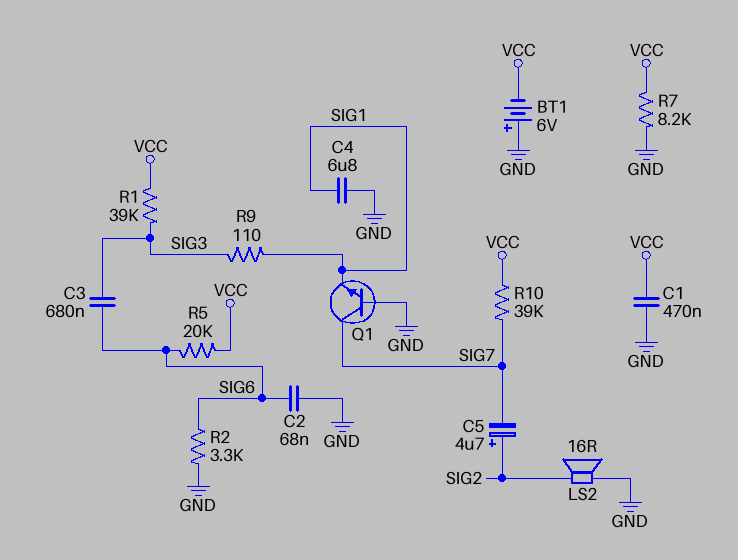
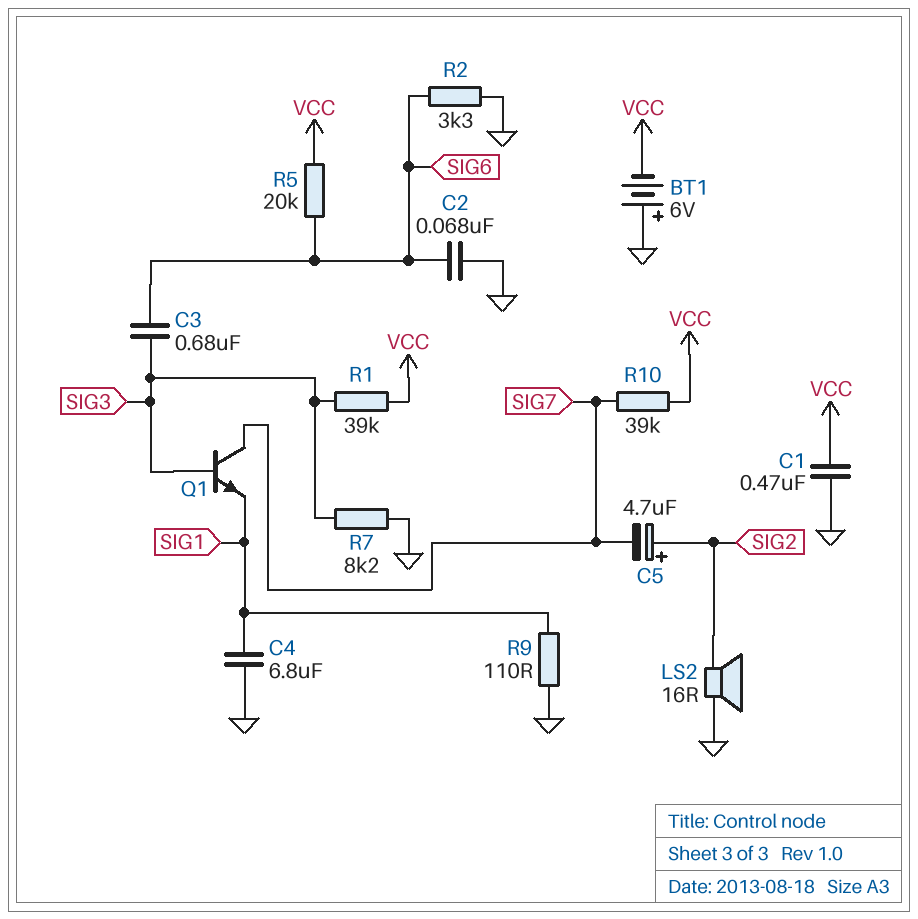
Q1: NPN (B GND, C SIG7, E SIG1) -> NPN (B SIG3, C SIG7, E SIG1)
R7: 8.2k (GND, VCC) -> 8.2k (GND, SIG3)
R9: 110 (SIG1, SIG3) -> 110 (GND, SIG1)

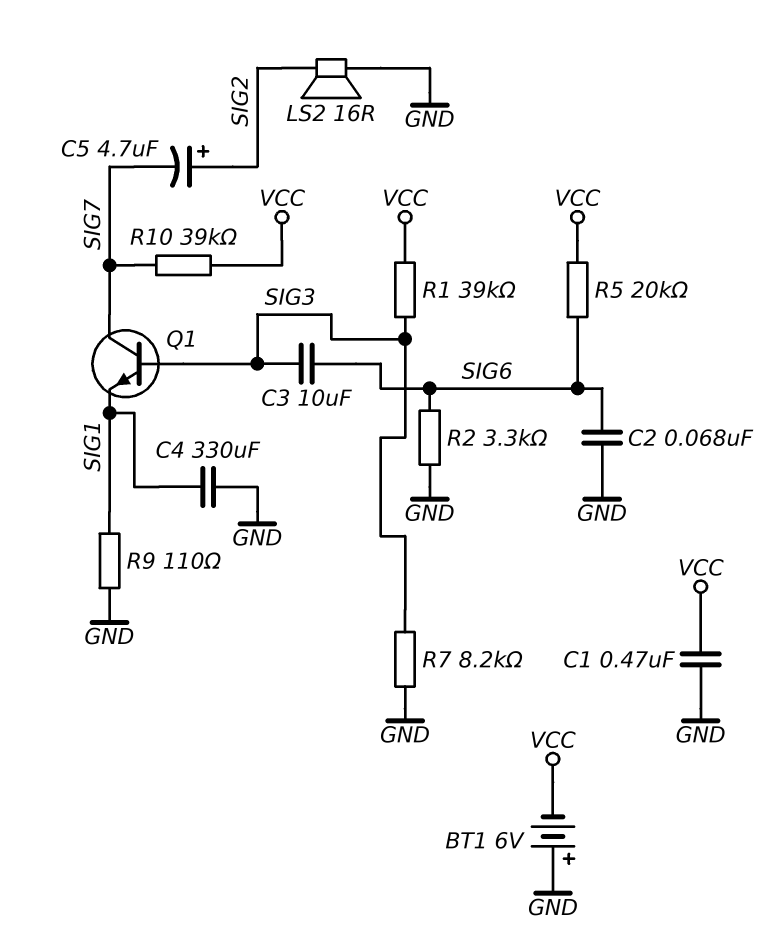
C3: 680nF (SIG3, SIG6) -> 10uF (SIG3, SIG6)
C4: 6.8uF (GND, SIG1) -> 330uF (GND, SIG1)

